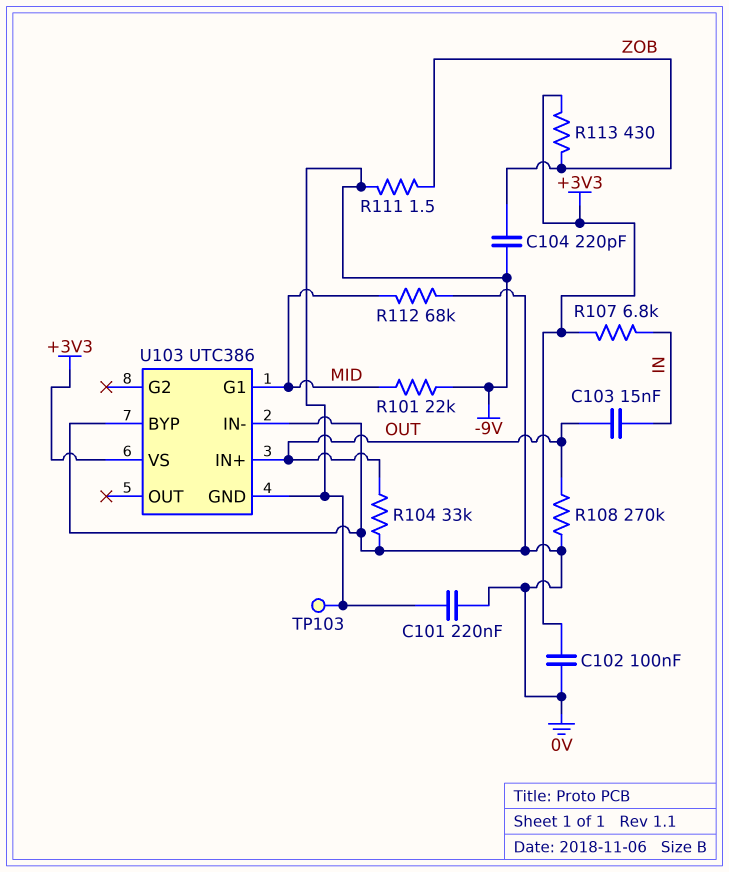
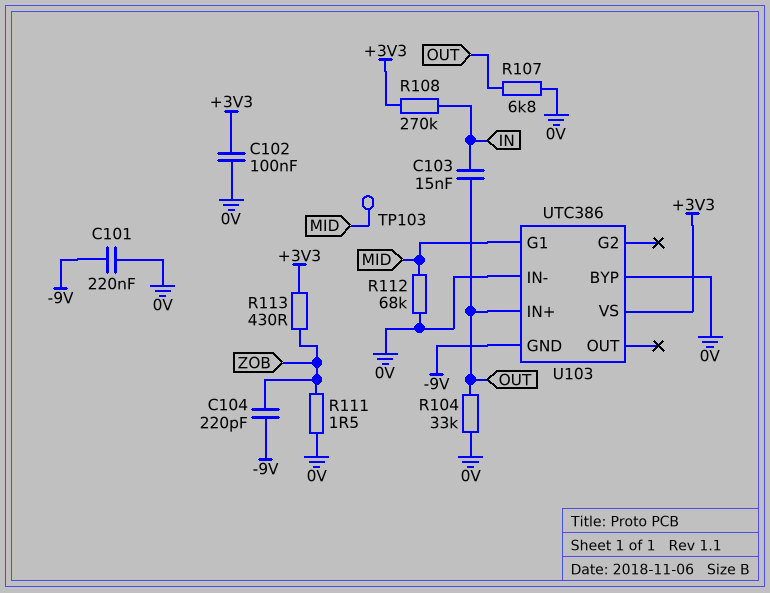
R101: 22k (-9V, MID) -> none
R107: 6.8k (+3V3, IN) -> 6.8k (0V, OUT)
R108: 270k (0V, OUT) -> 270k (+3V3, IN)
R111: 1.5 (-9V, ZOB) -> 1.5 (0V, ZOB)
TP103: test point (-9V) -> test point (MID)

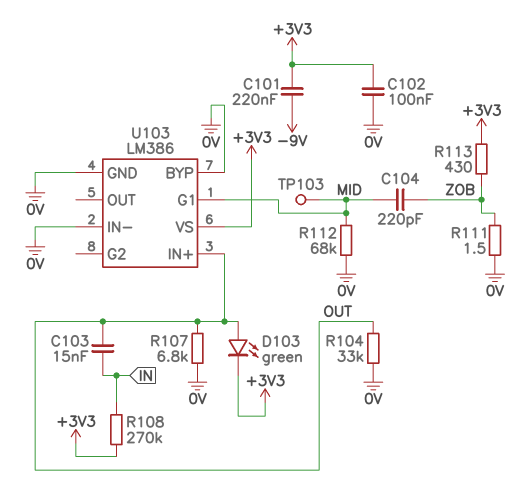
C101: 220nF (-9V, 0V) -> 220nF (+3V3, -9V)
C104: 220pF (-9V, ZOB) -> 220pF (MID, ZOB)
D103: none -> LED green (A OUT, K +3V3)
U103: UTC386 -> LM386
U103 pin GND: -9V -> 0V

